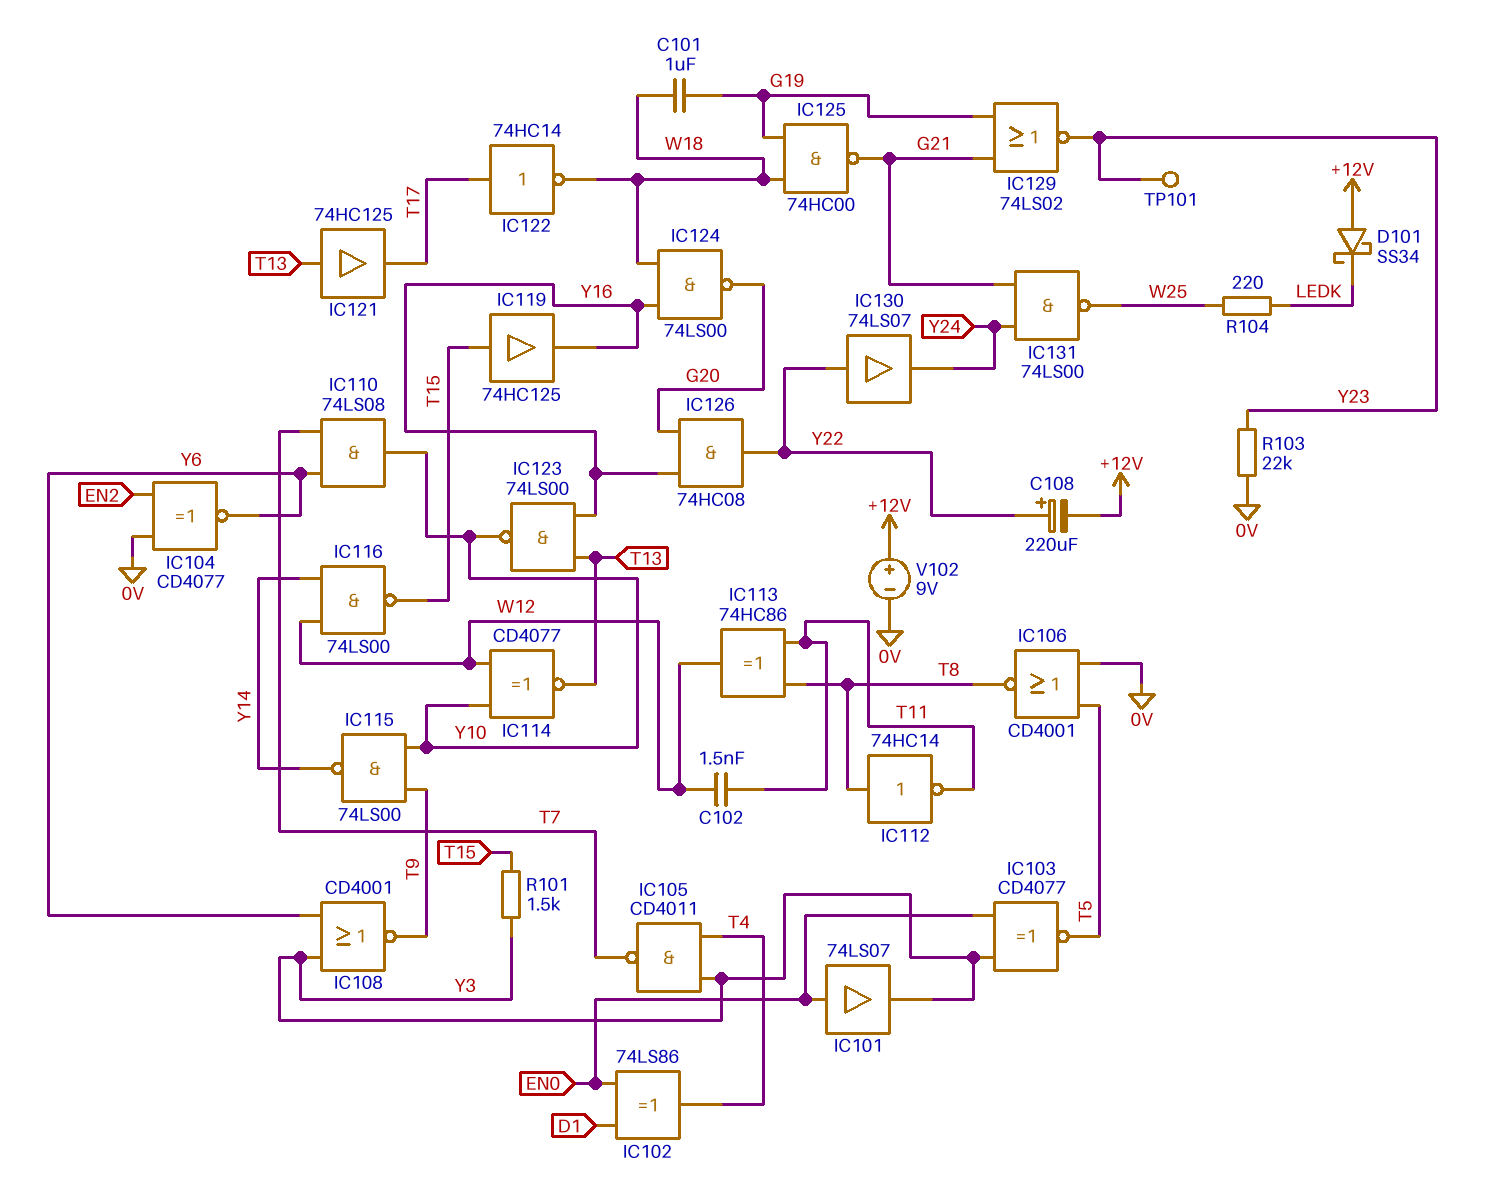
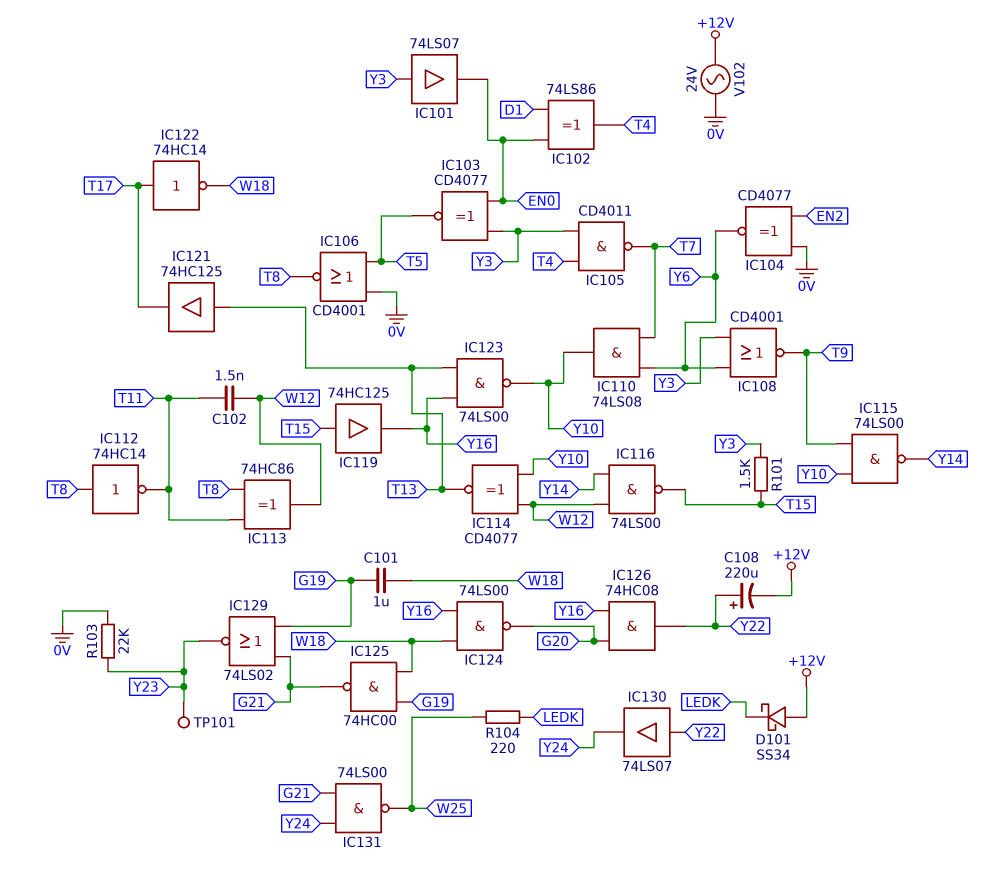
IC101: buffer 74LS07 (in EN0, out Y3) -> buffer 74LS07 (in Y3, out EN0)
V102: 9V (plus +12V, minus 0V) -> AC 24V (+12V, 0V)

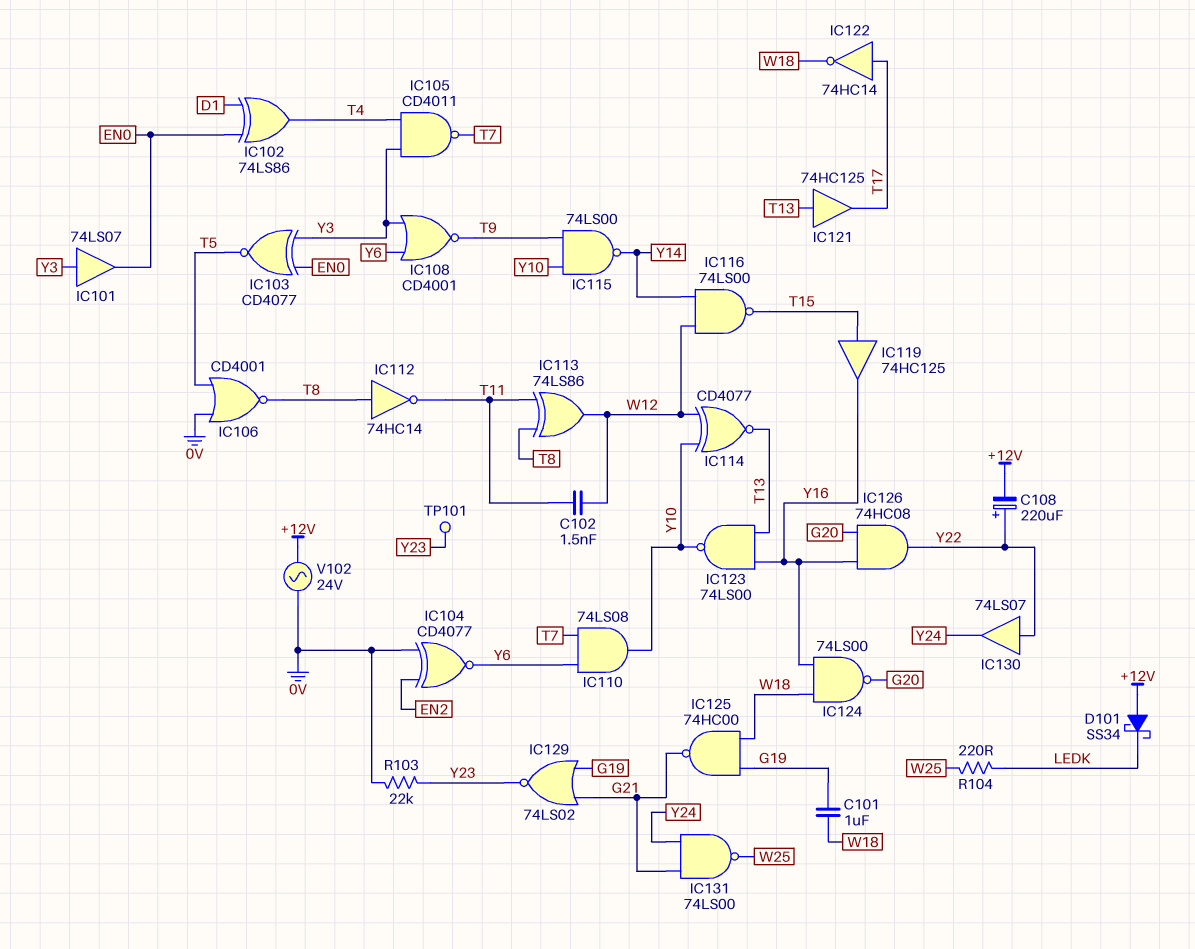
IC113: XOR 74HC86 (in T8, in T11, out W12) -> XOR 74LS86 (in T8, in T11, out W12)
R101: 1.5k (T15, Y3) -> none

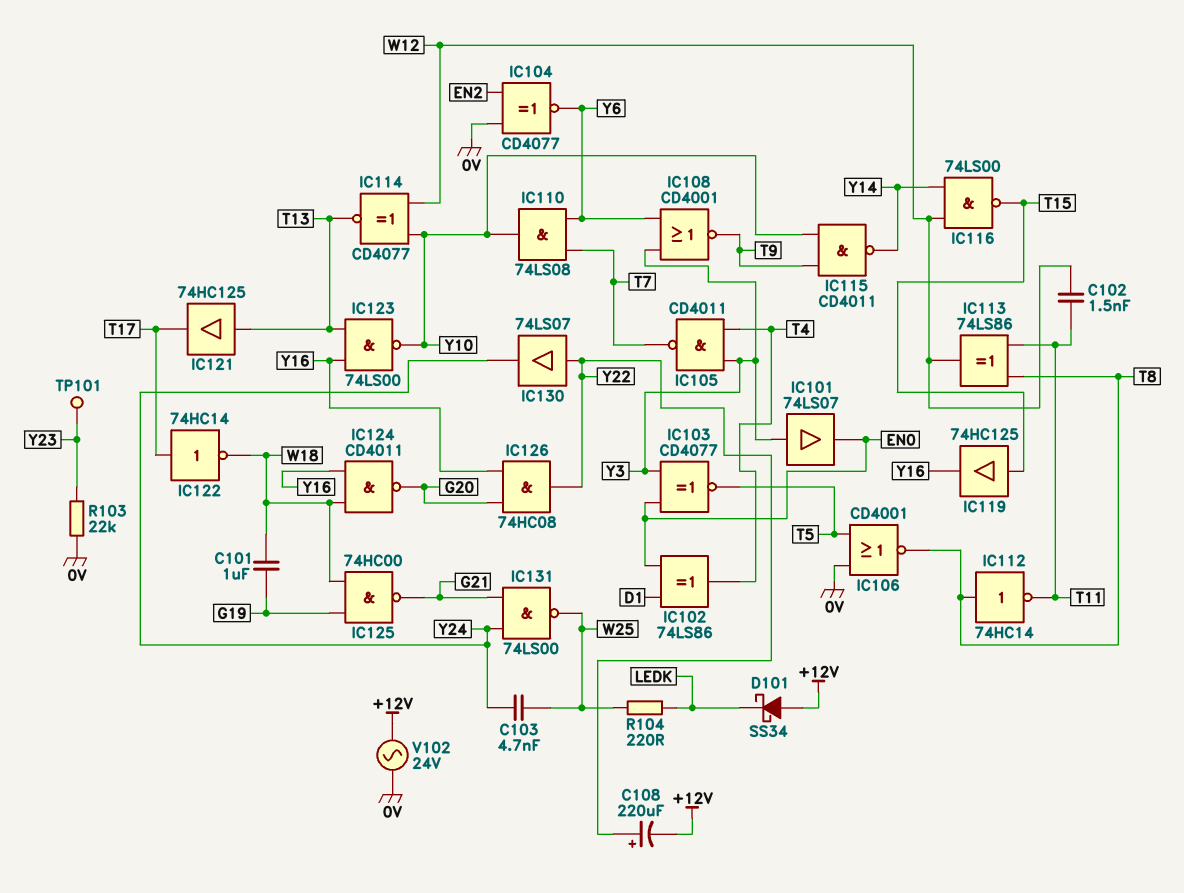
C103: none -> 4.7nF (W25, Y24)
IC115: NAND 74LS00 (in T9, in Y10, out Y14) -> NAND CD4011 (in T9, in Y10, out Y14)
IC124: NAND 74LS00 (in W18, in Y16, out G20) -> NAND CD4011 (in W18, in Y16, out G20)
IC129: NOR 74LS02 (in G19, in G21, out Y23) -> none

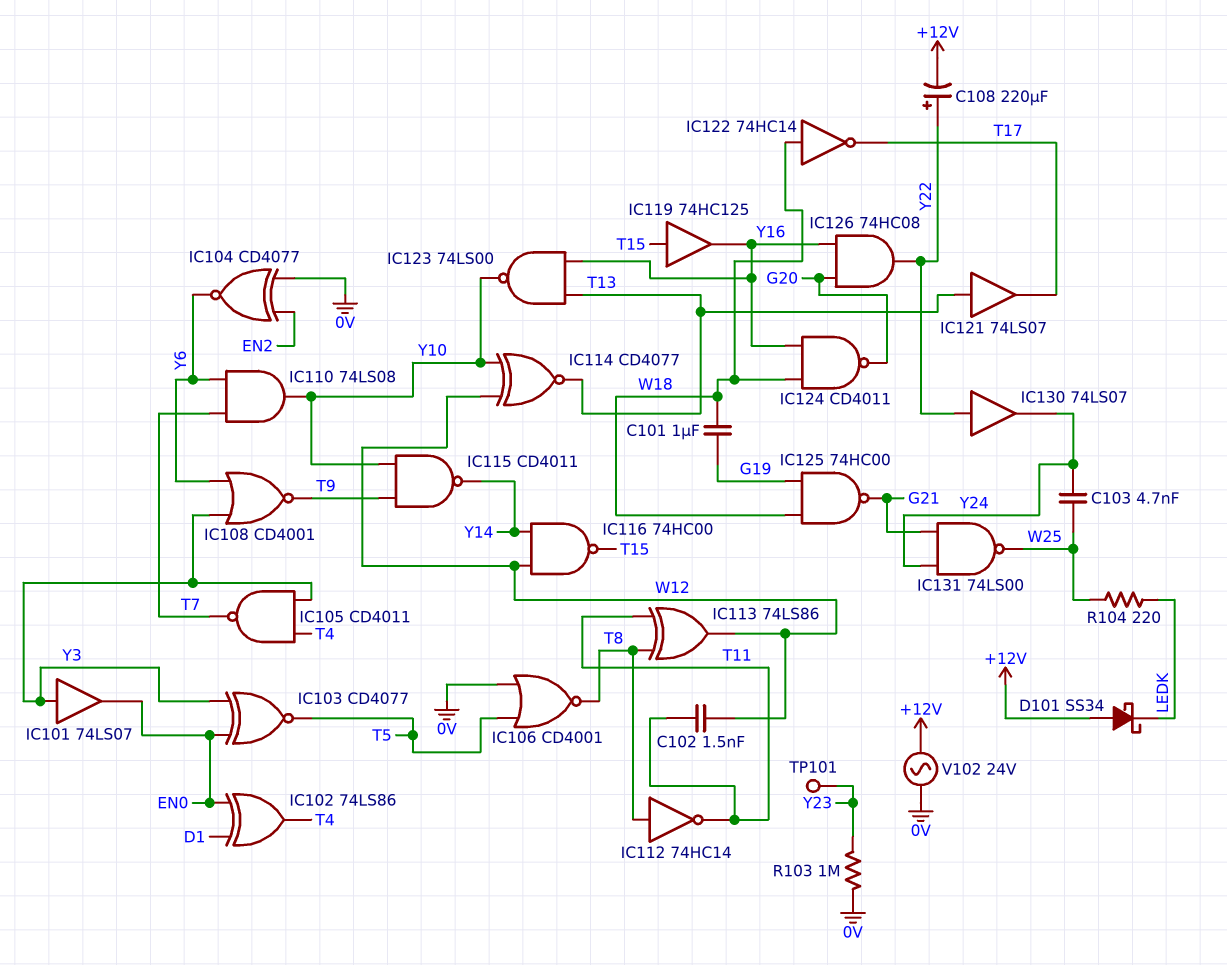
IC116: NAND 74LS00 (in W12, in Y14, out T15) -> NAND 74HC00 (in W12, in Y14, out T15)
IC121: buffer 74HC125 (in T13, out T17) -> buffer 74LS07 (in T13, out T17)
IC122: NOT 74HC14 (in T17, out W18) -> NOT 74HC14 (in W18, out T17)
R103: 22k (0V, Y23) -> 1M (0V, Y23)

